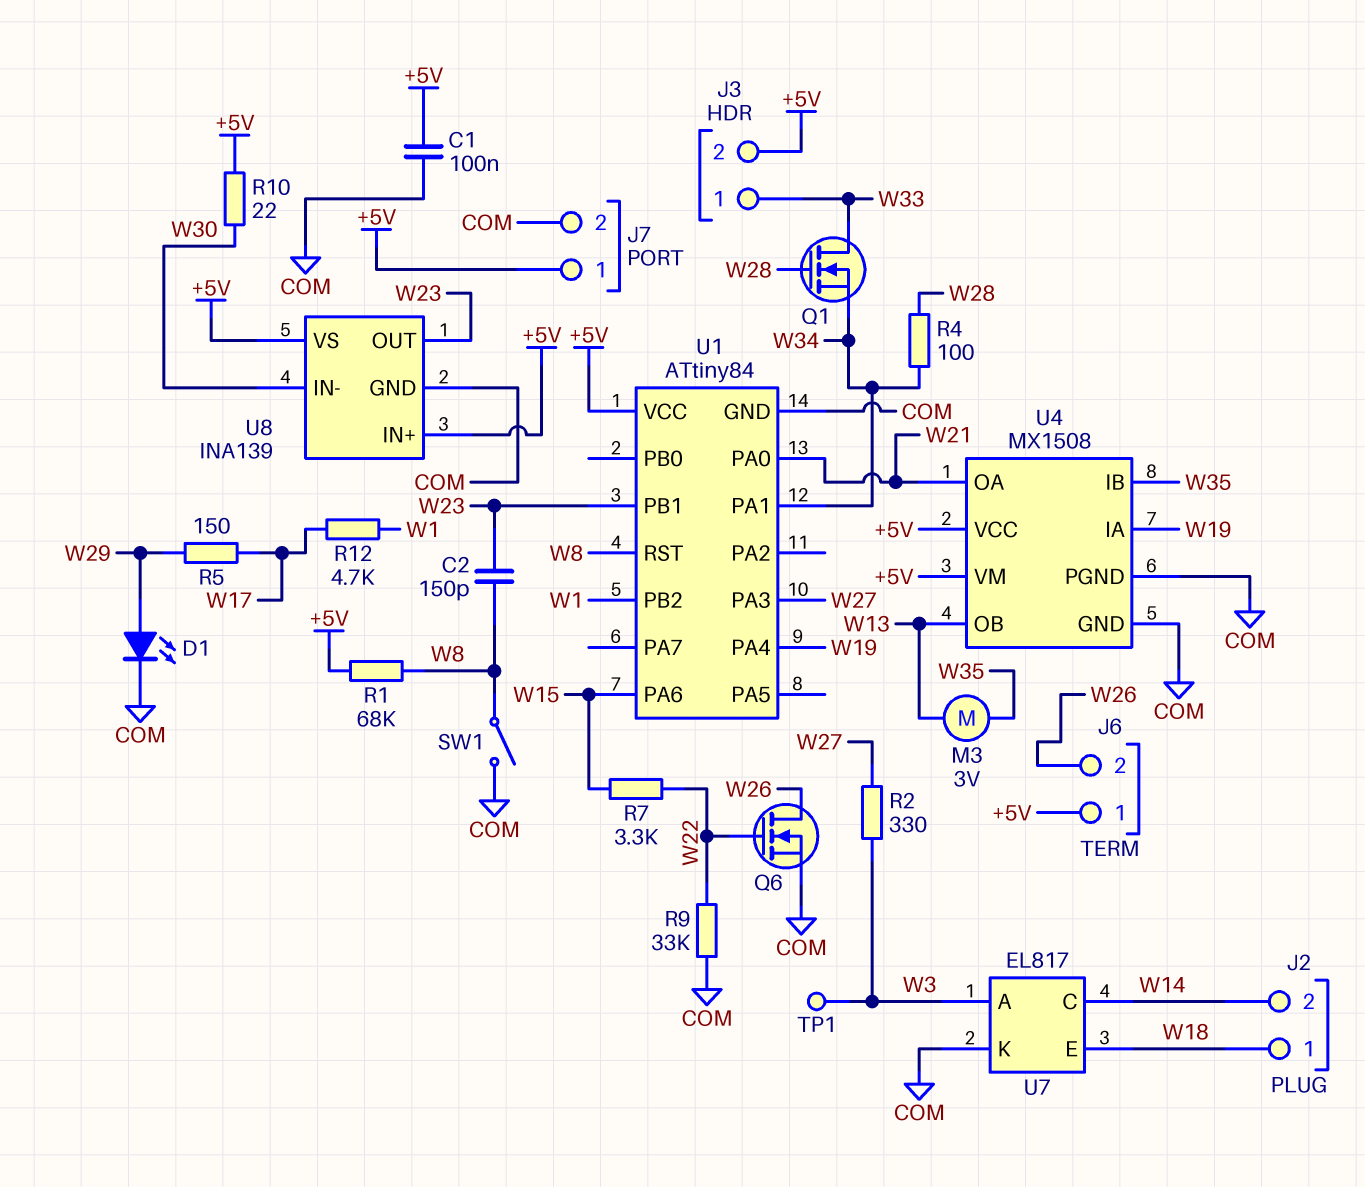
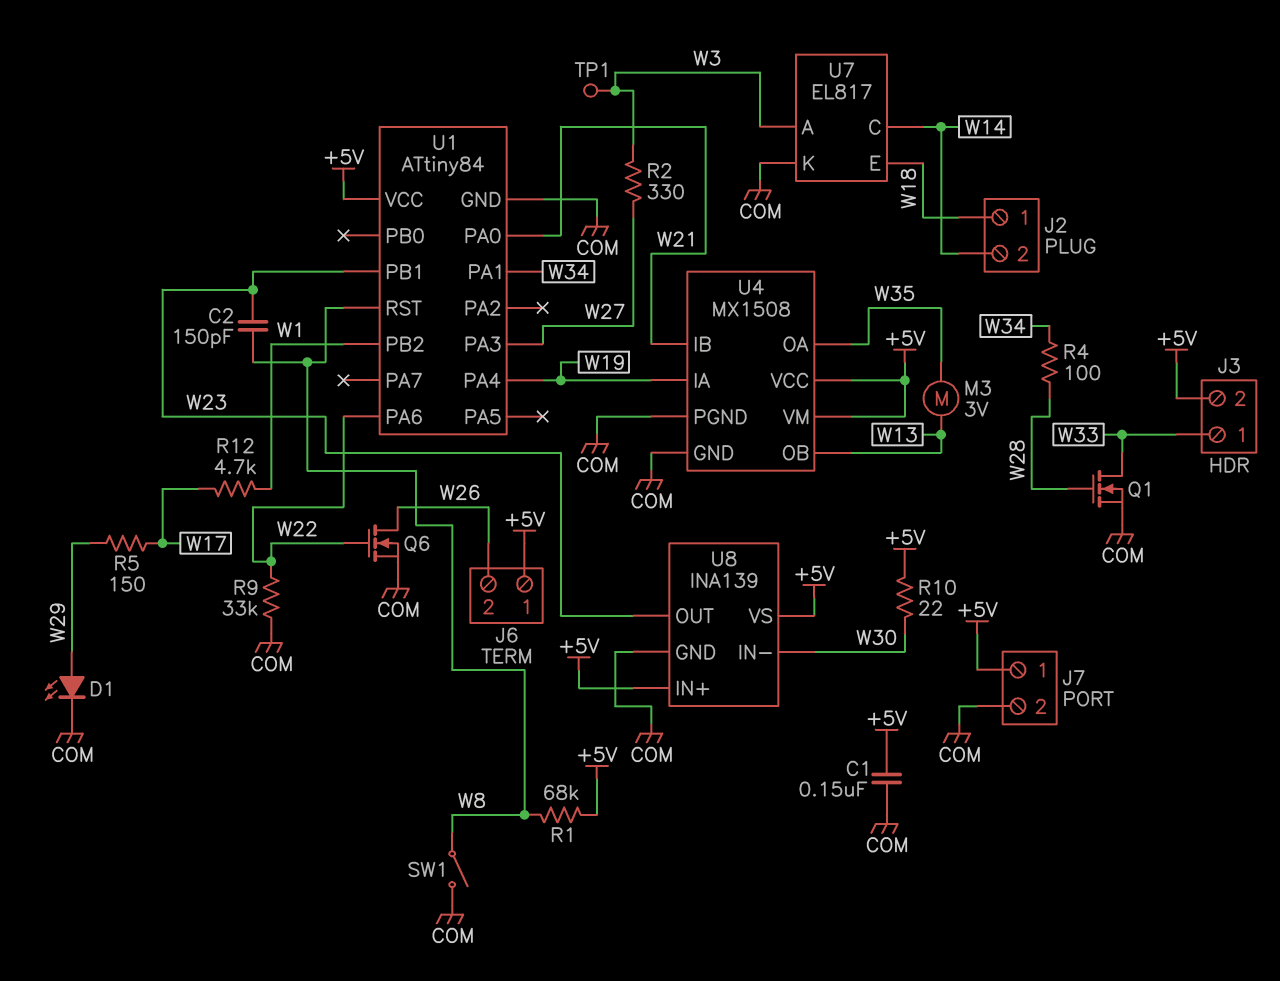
C1: 100nF (+5V, COM) -> 150nF (+5V, COM)
Q1: NMOS (G W28, D W33, S W34) -> NMOS (G W28, D W33, S COM)
R7: 3.3k (W15, W22) -> none
U1 pin PA6: W15 -> W22
U4 pin IB: W35 -> W21
U4 pin OA: W21 -> W35

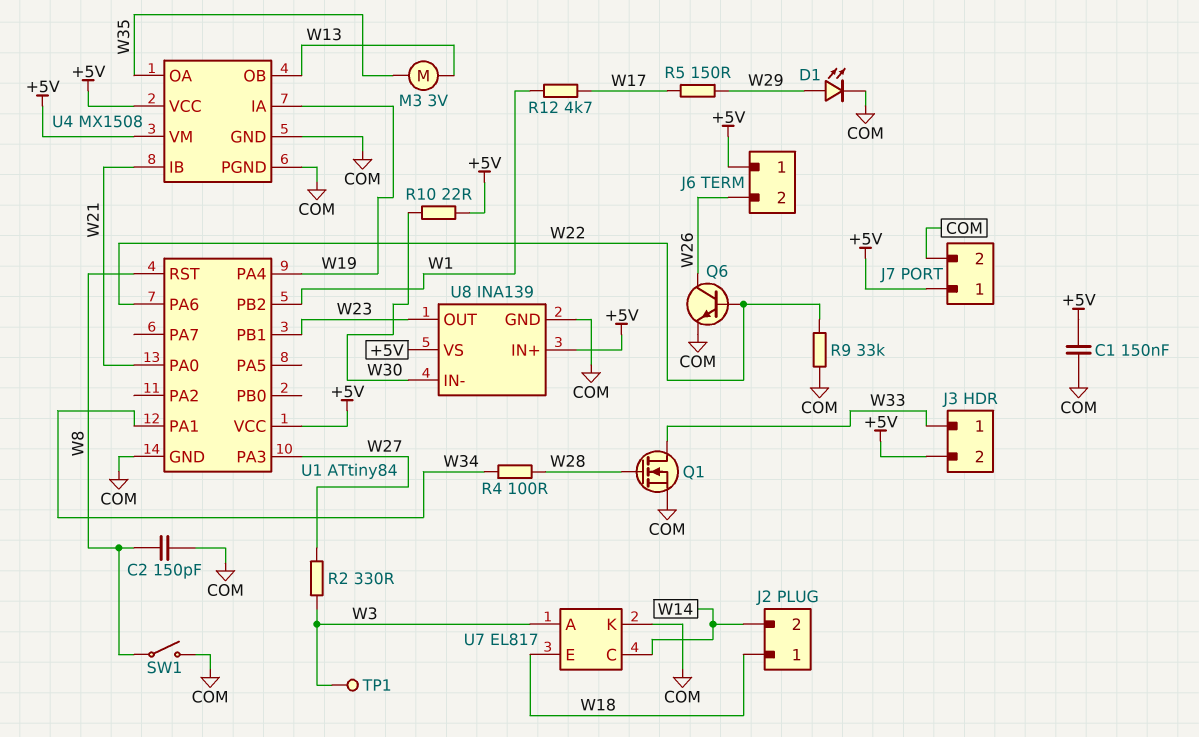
C2: 150pF (W8, W23) -> 150pF (COM, W8)
Q6: NMOS (G W22, D W26, S COM) -> NPN (B W22, C W26, E COM)
R1: 68k (+5V, W8) -> none

